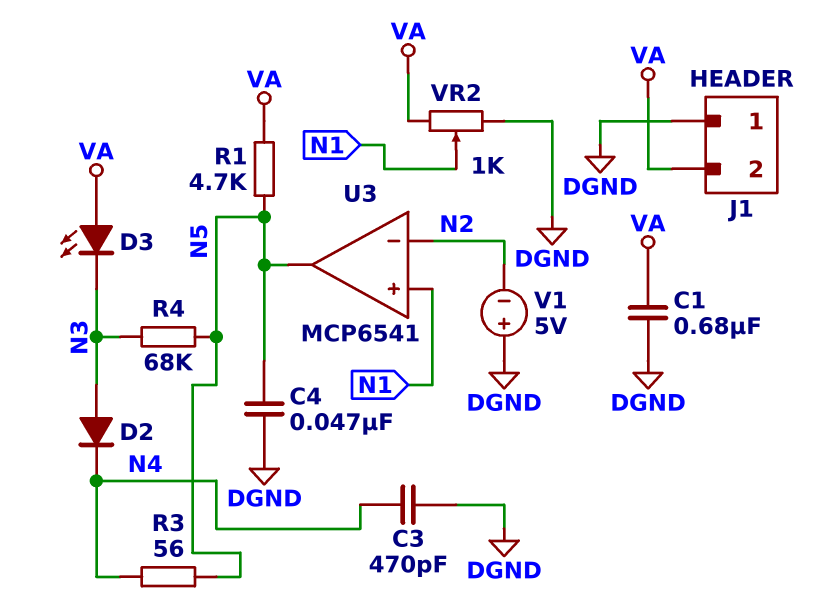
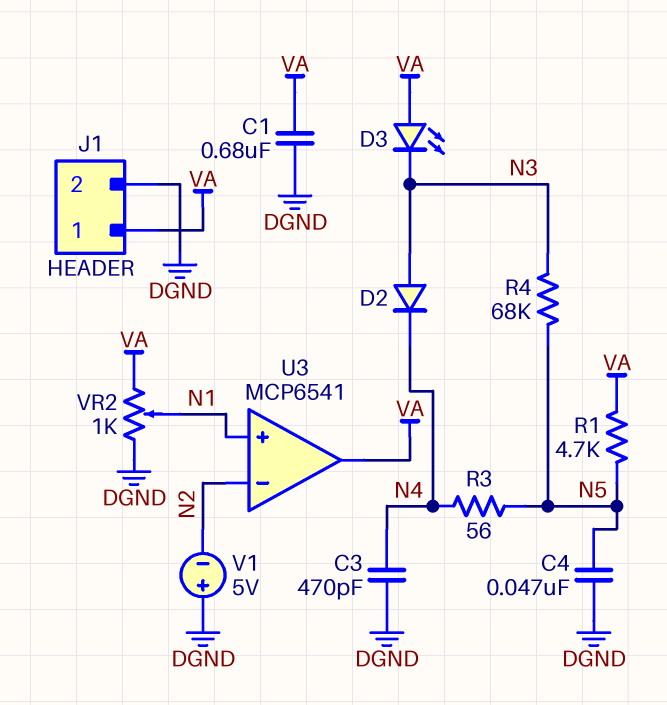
J1 pin 1: DGND -> VA
J1 pin 2: VA -> DGND
U3 pin out: N5 -> VA

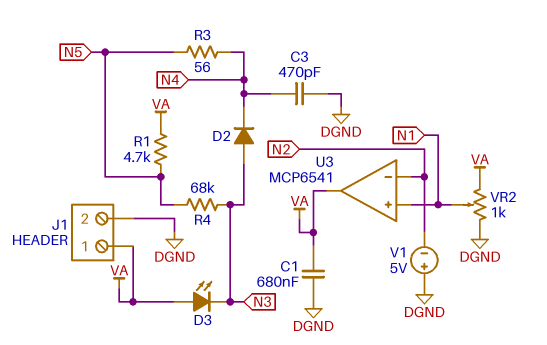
C4: 47nF (DGND, N5) -> none

